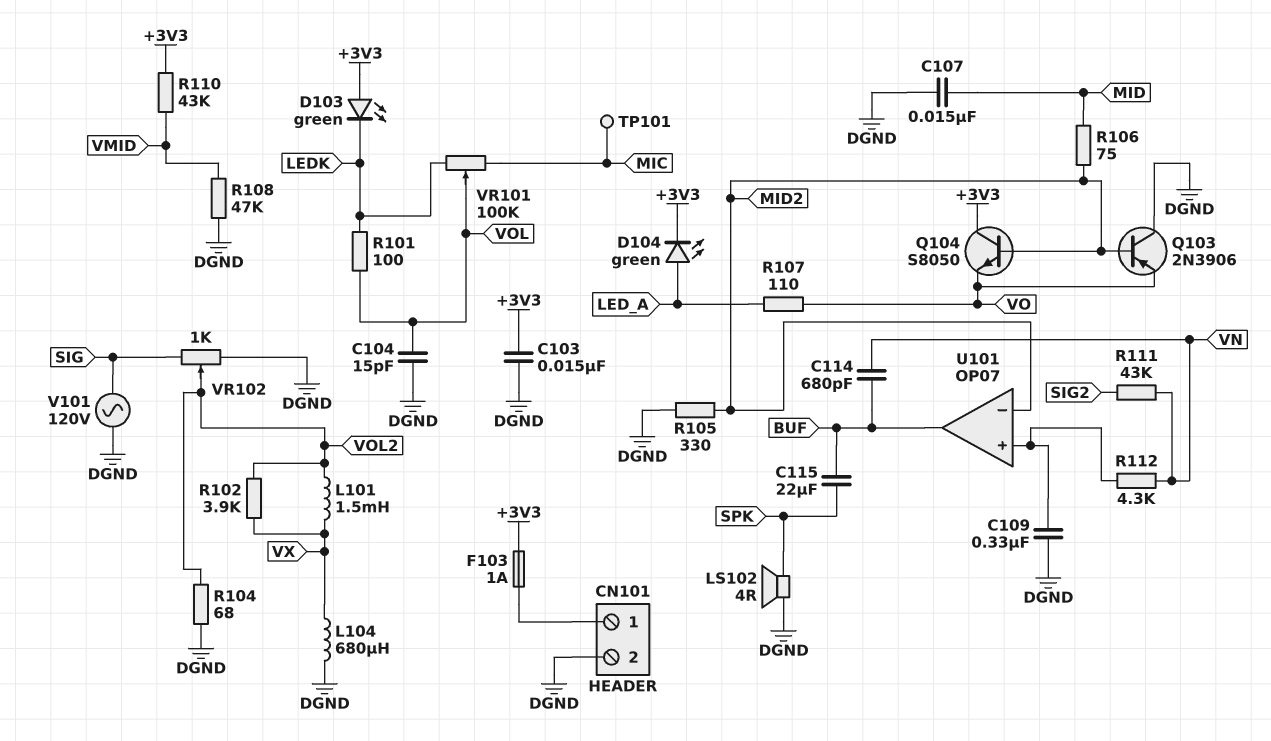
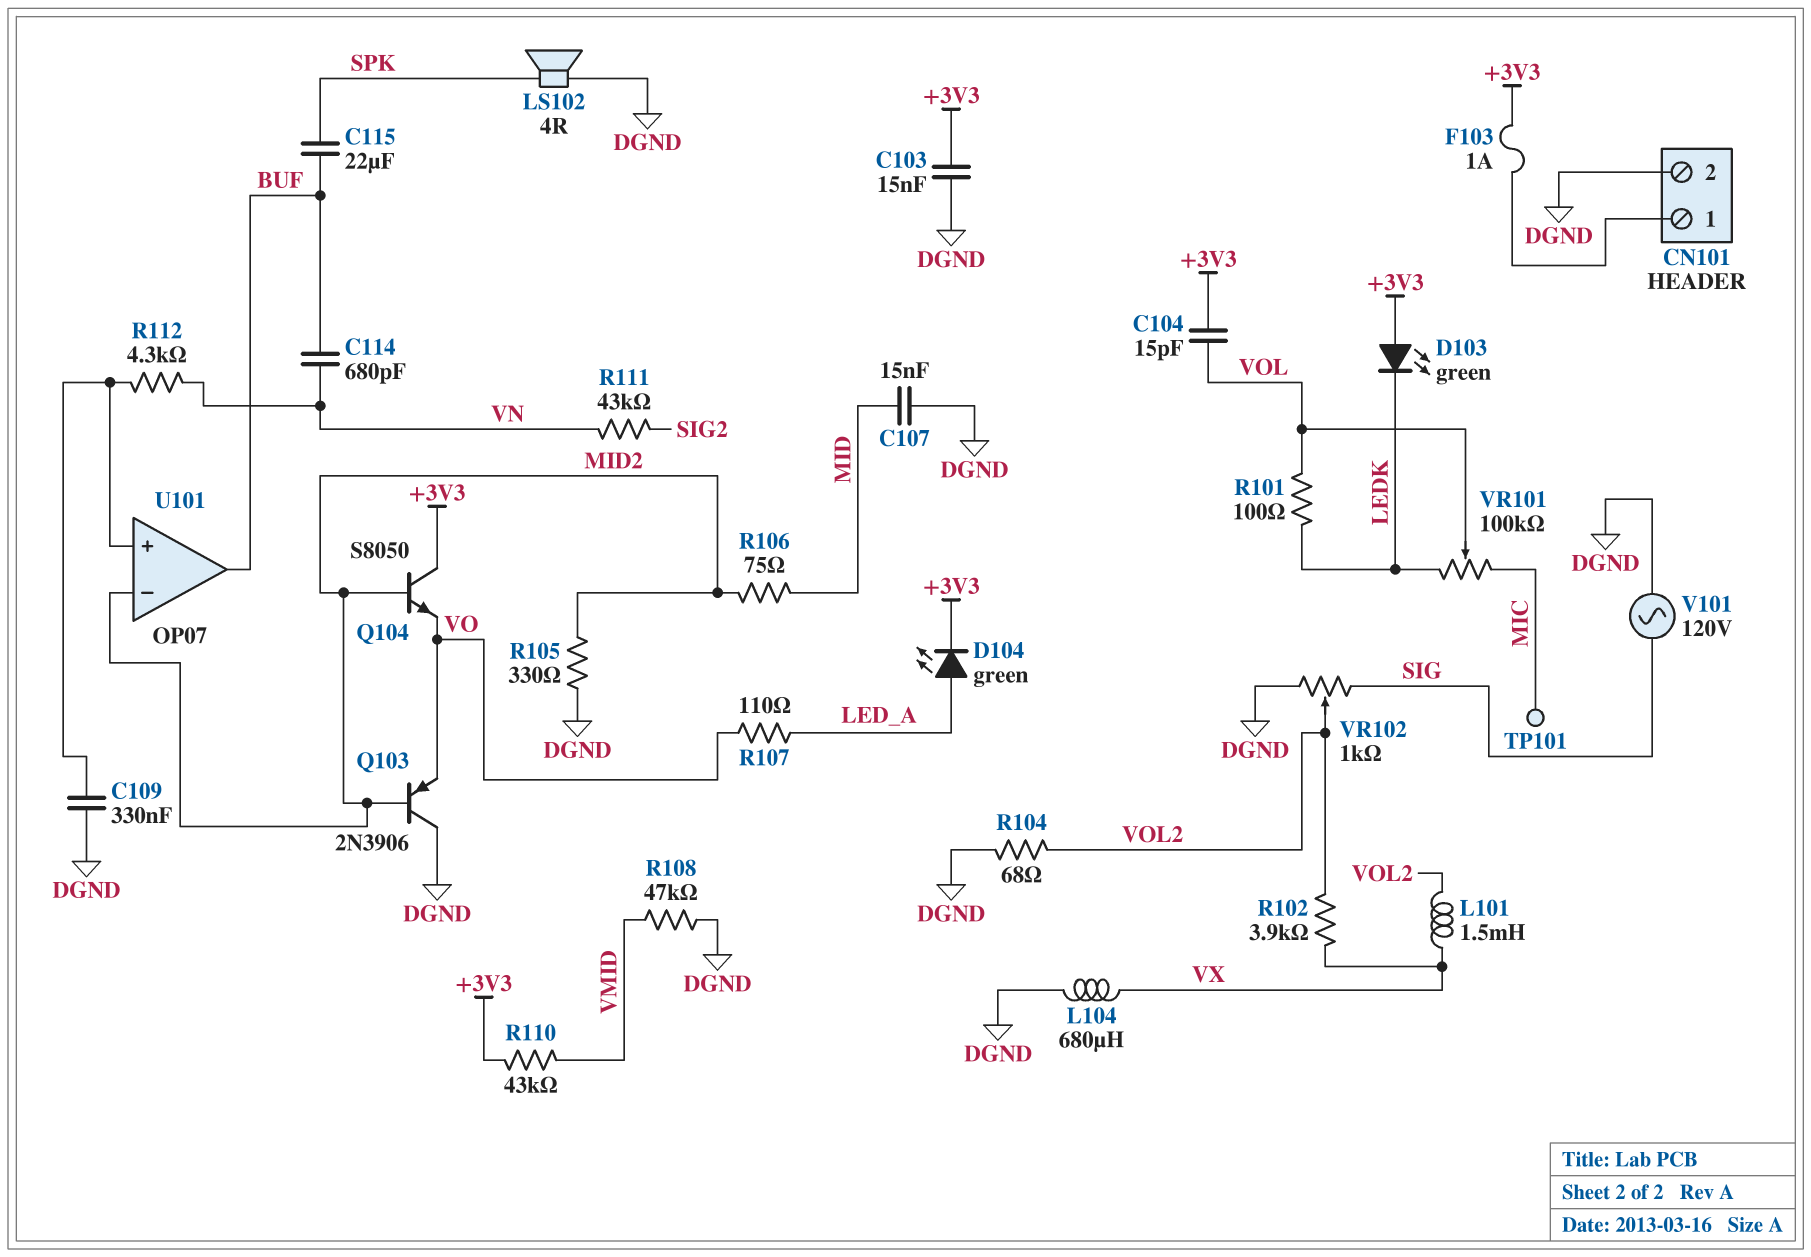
C104: 15pF (DGND, VOL) -> 15pF (+3V3, VOL)

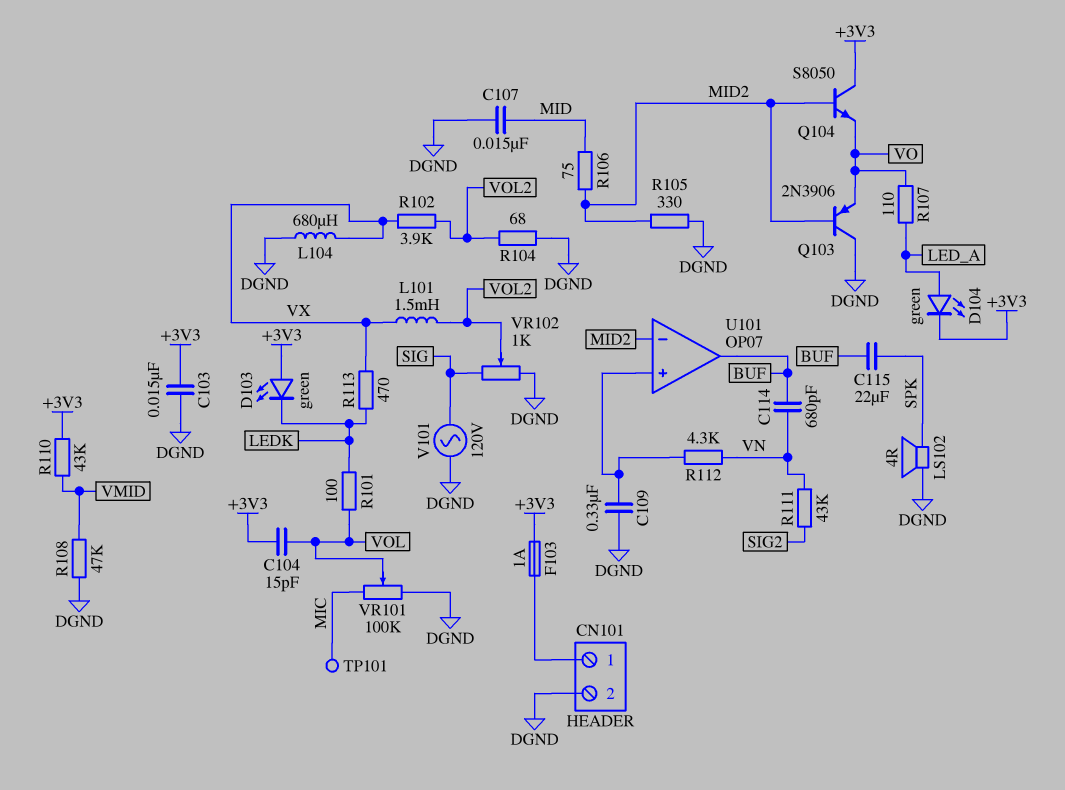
R113: none -> 470 (LEDK, VX)
VR101: 100k (LEDK, MIC, wiper VOL) -> 100k (DGND, MIC, wiper VOL)

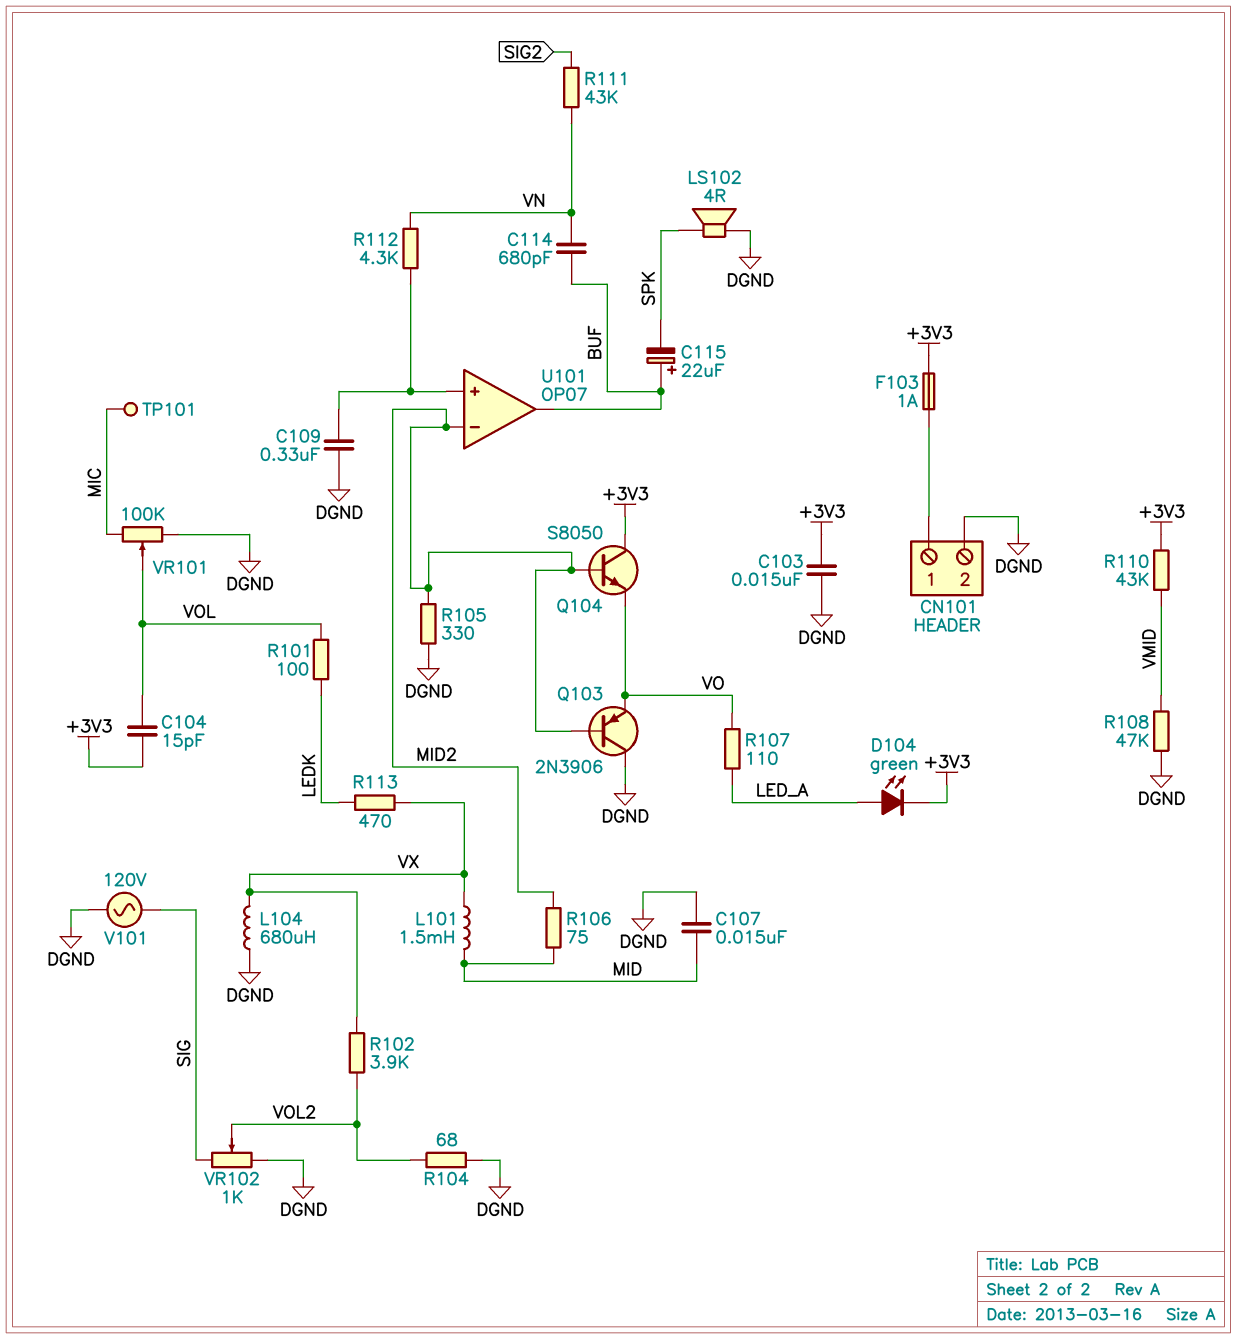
C115: 22uF (BUF, SPK) -> 22uF (plus BUF, minus SPK)
D103: LED green (A +3V3, K LEDK) -> none
L101: 1.5mH (VOL2, VX) -> 1.5mH (MID, VX)

